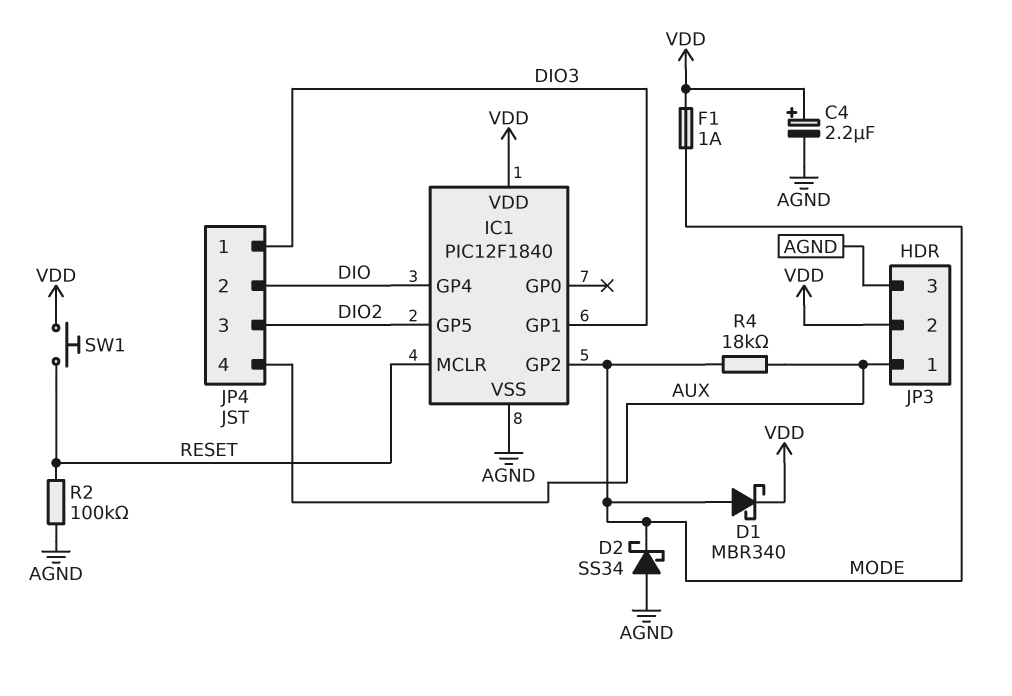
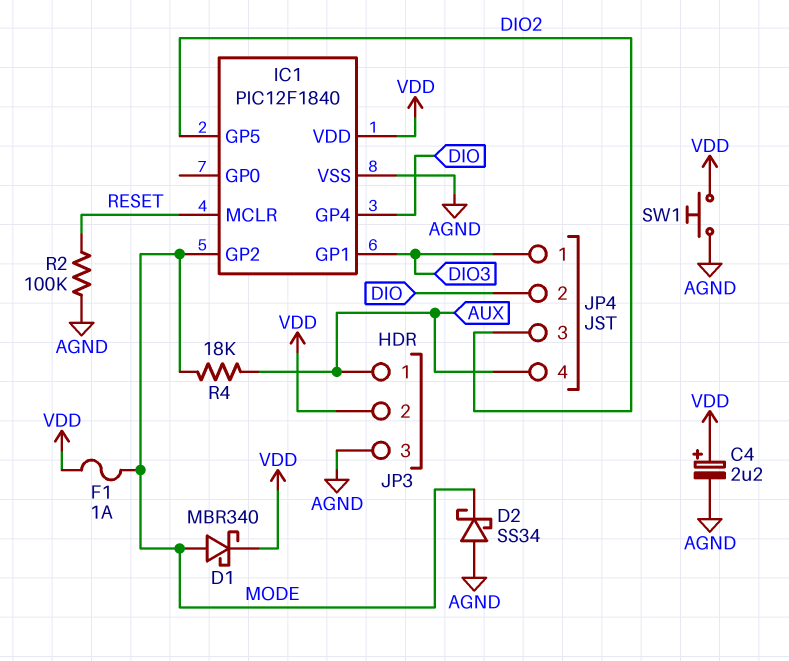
SW1: button (RESET, VDD) -> button (AGND, VDD)

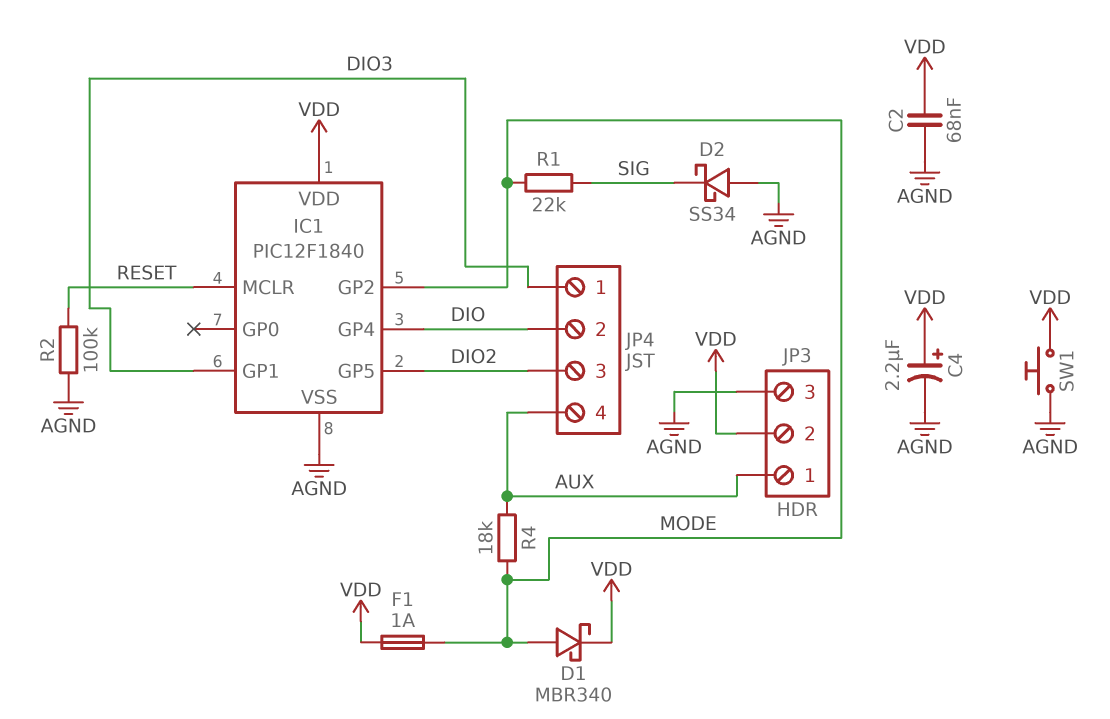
C2: none -> 68nF (AGND, VDD)
D2: schottky SS34 (A AGND, K MODE) -> schottky SS34 (A AGND, K SIG)
R1: none -> 22k (MODE, SIG)

